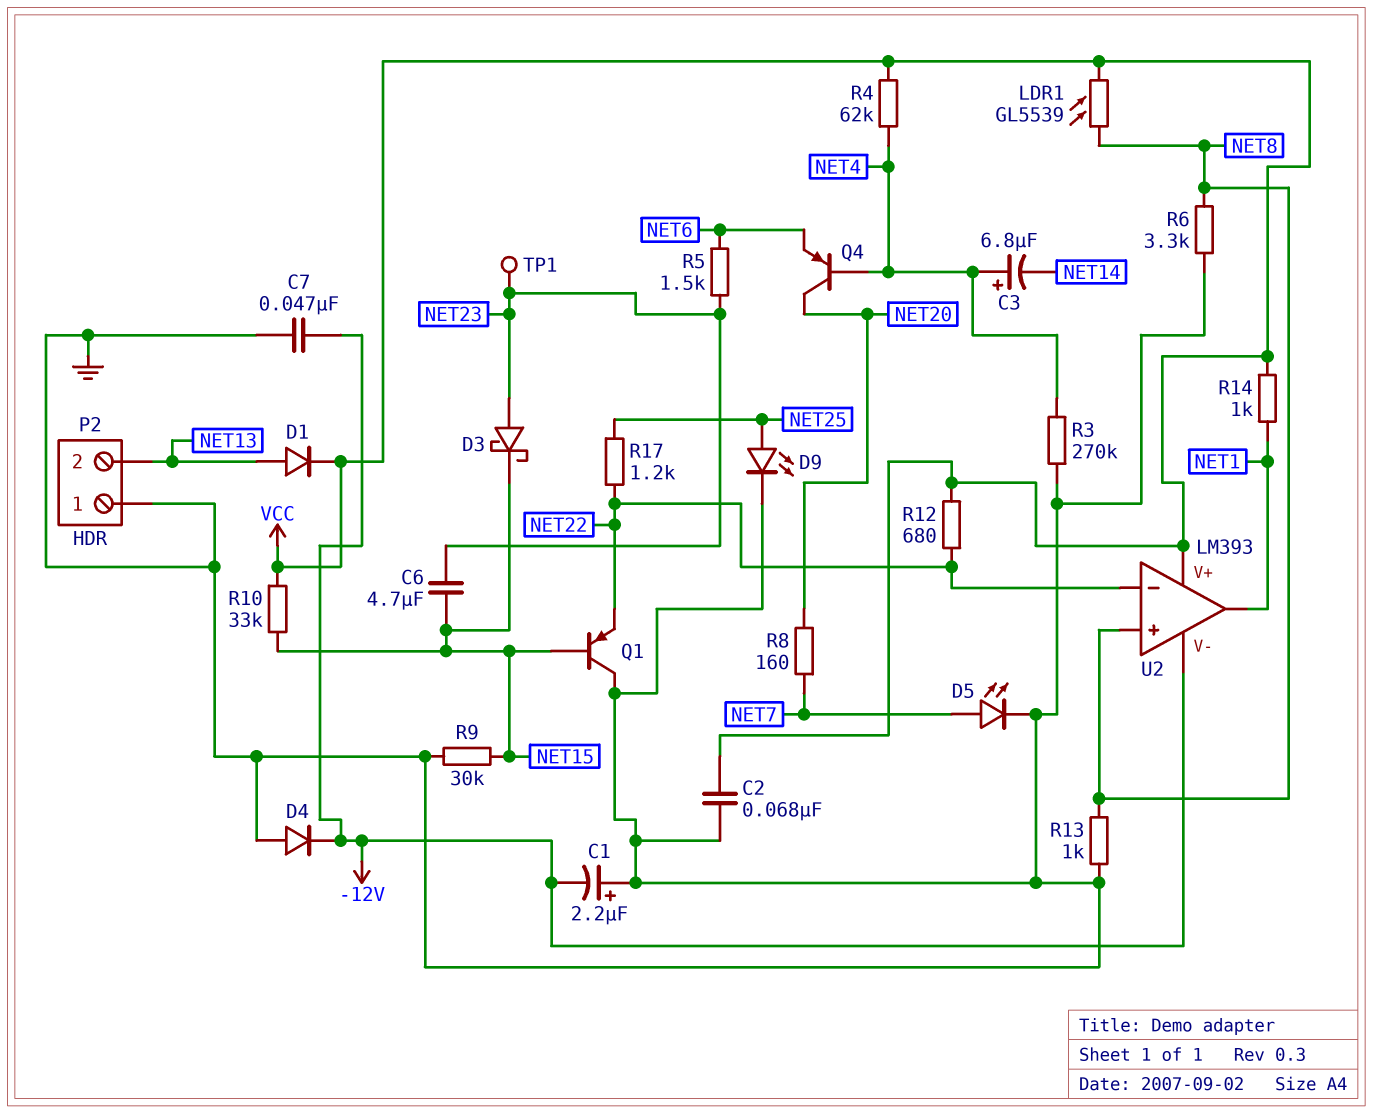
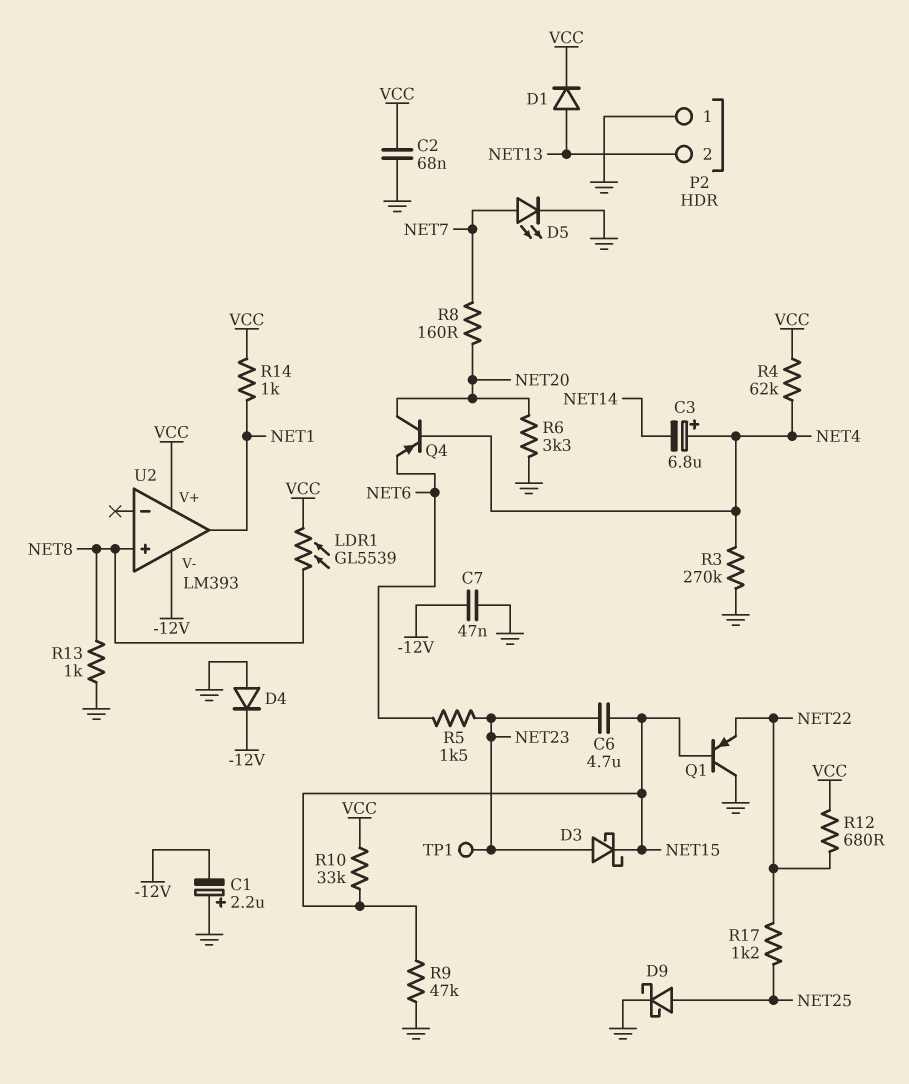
D9: LED (A NET25, K GND) -> schottky (A NET25, K GND)
R6: 3.3k (GND, NET8) -> 3.3k (GND, NET20)
R9: 30k (GND, NET15) -> 47k (GND, NET15)
U2 pin in-: NET22 -> none

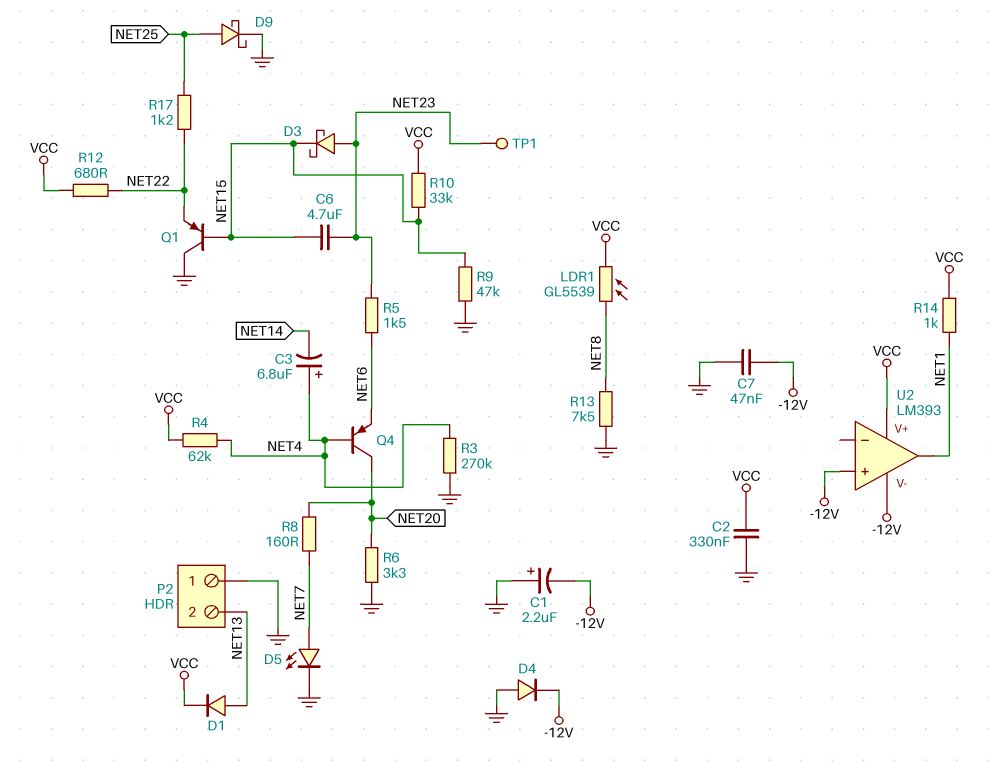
C2: 68nF (GND, VCC) -> 330nF (GND, VCC)
R13: 1k (GND, NET8) -> 7.5k (GND, NET8)
U2 pin in+: NET8 -> -12V

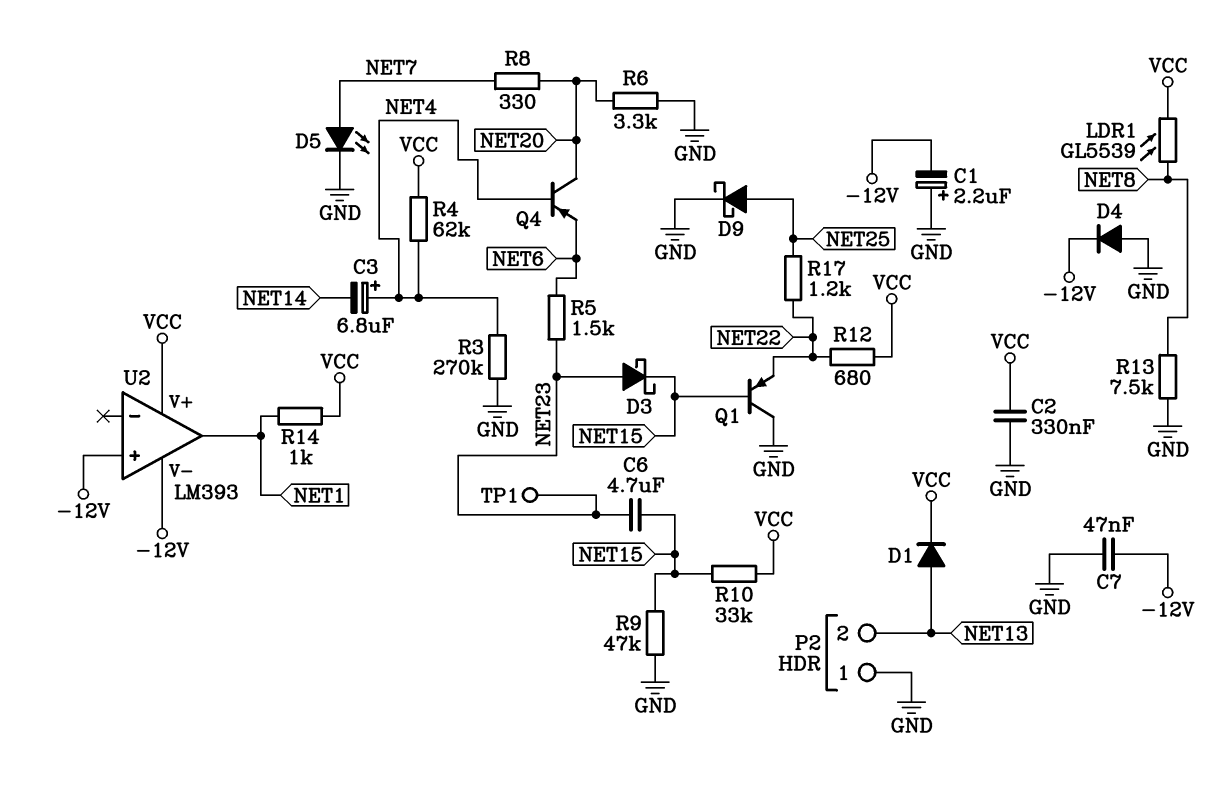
R8: 160 (NET7, NET20) -> 330 (NET7, NET20)

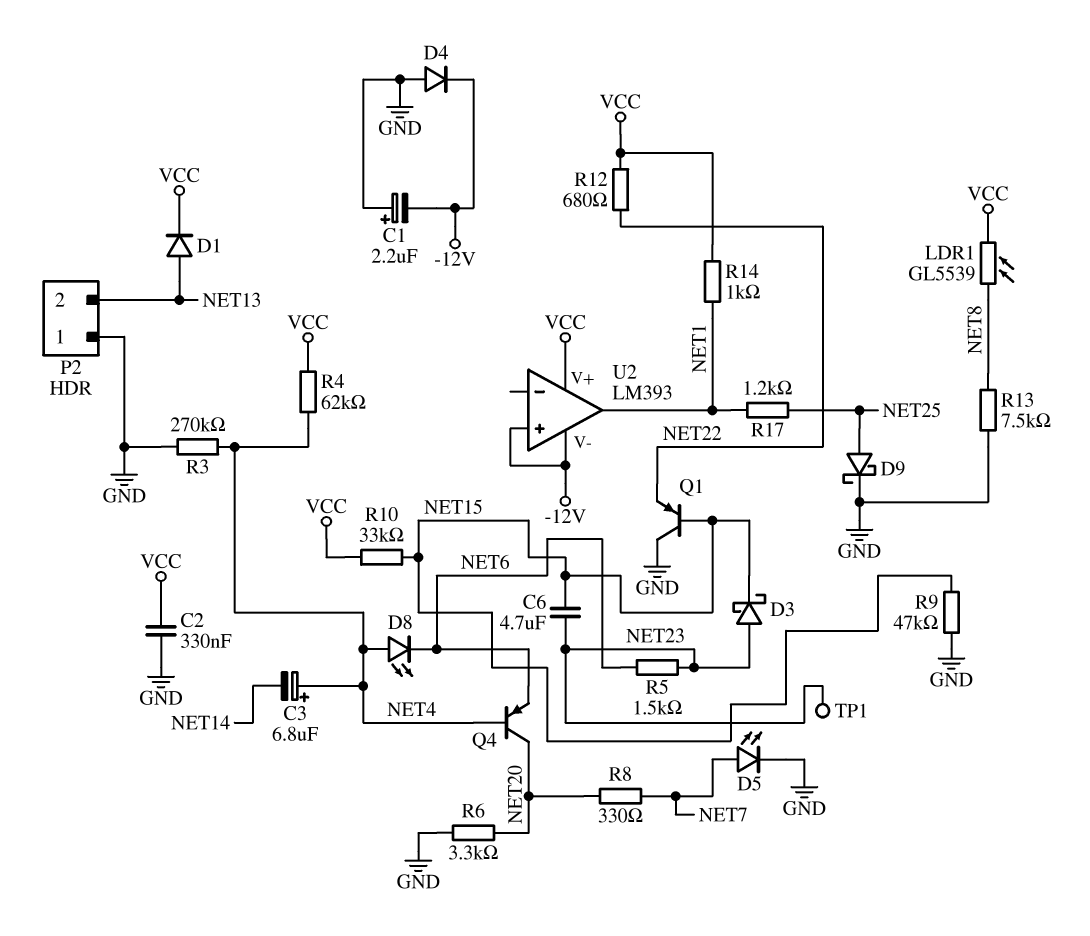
C7: 47nF (-12V, GND) -> none
D8: none -> LED (A NET4, K NET6)
R17: 1.2k (NET22, NET25) -> 1.2k (NET1, NET25)

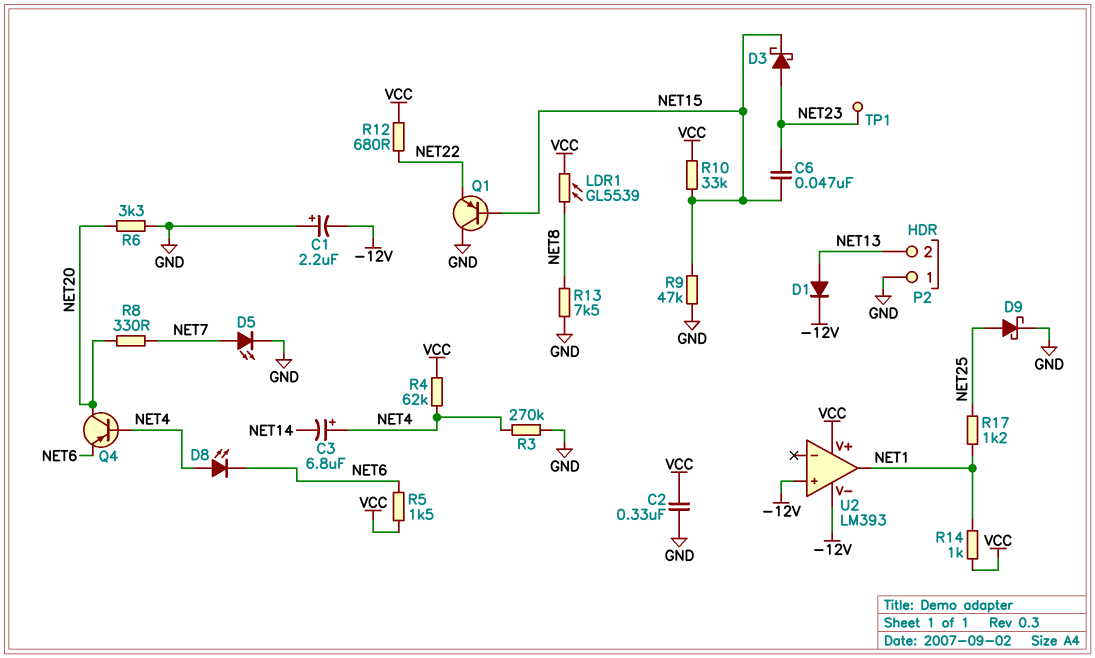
C6: 4.7uF (NET15, NET23) -> 47nF (NET15, NET23)
D1: diode (A NET13, K VCC) -> diode (A NET13, K -12V)
D4: diode (A GND, K -12V) -> none
R5: 1.5k (NET6, NET23) -> 1.5k (NET6, VCC)

